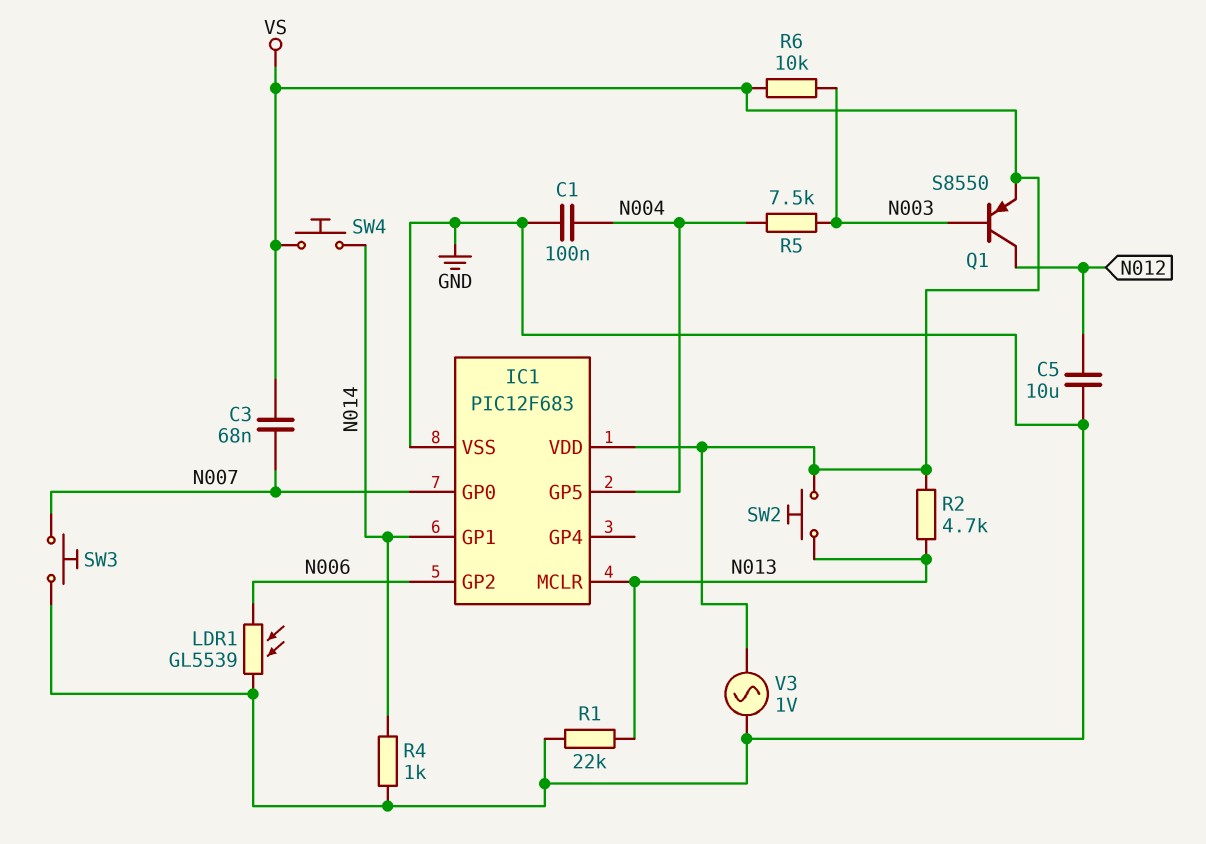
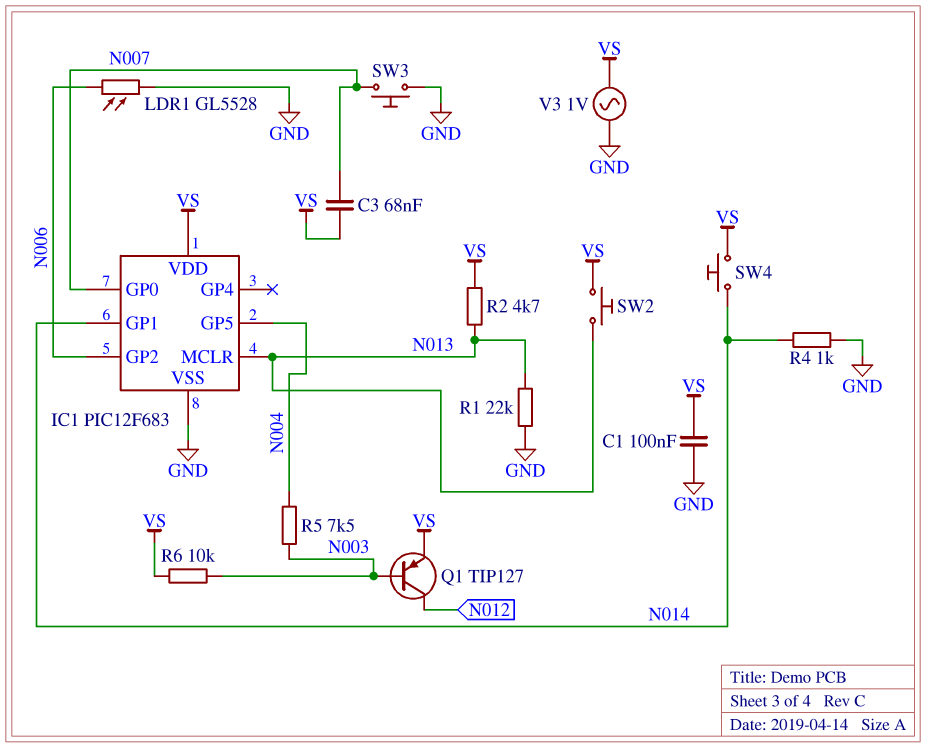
C1: 100nF (GND, N004) -> 100nF (GND, VS)
C5: 10uF (GND, N012) -> none
LDR1: GL5539 (GND, N006) -> GL5528 (GND, N006)
Q1: PNP S8550 (B N003, C N012, E VS) -> PNP TIP127 (B N003, C N012, E VS)

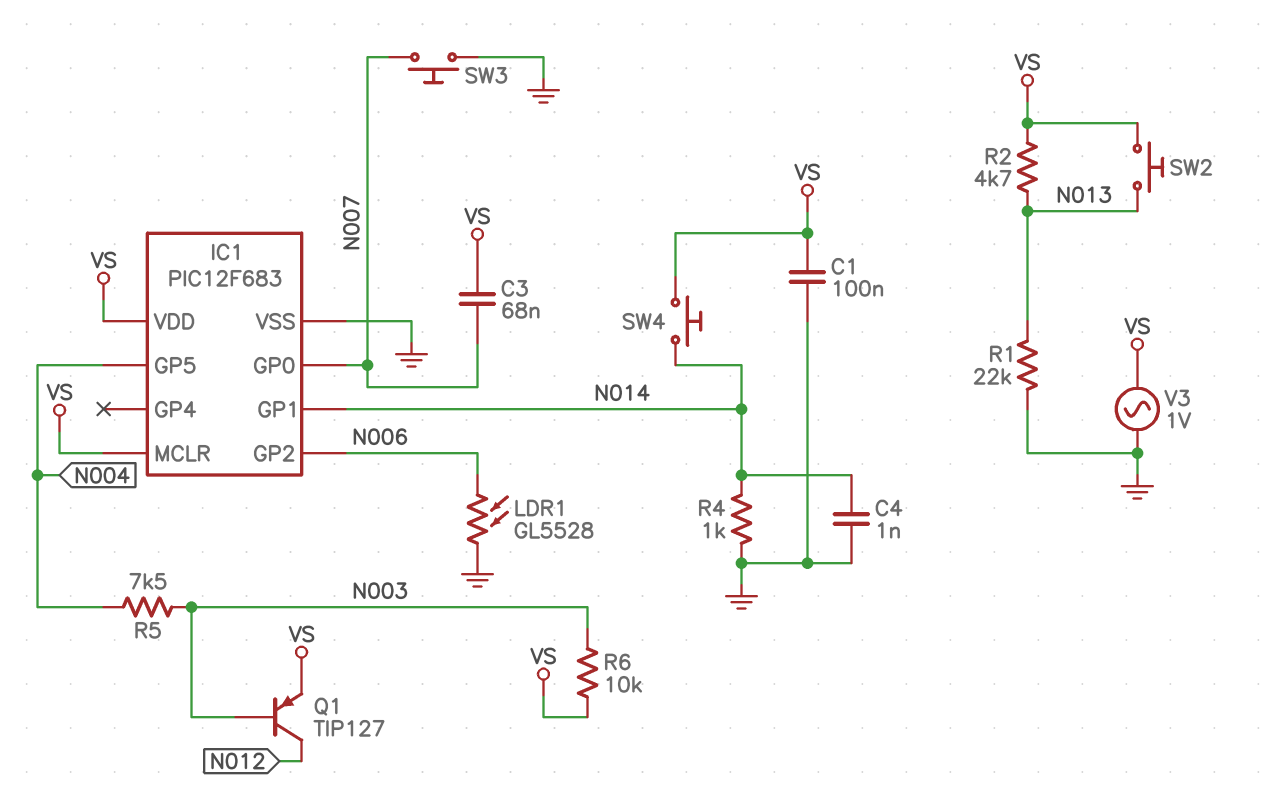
C4: none -> 1nF (GND, N014)
IC1 pin MCLR: N013 -> VS

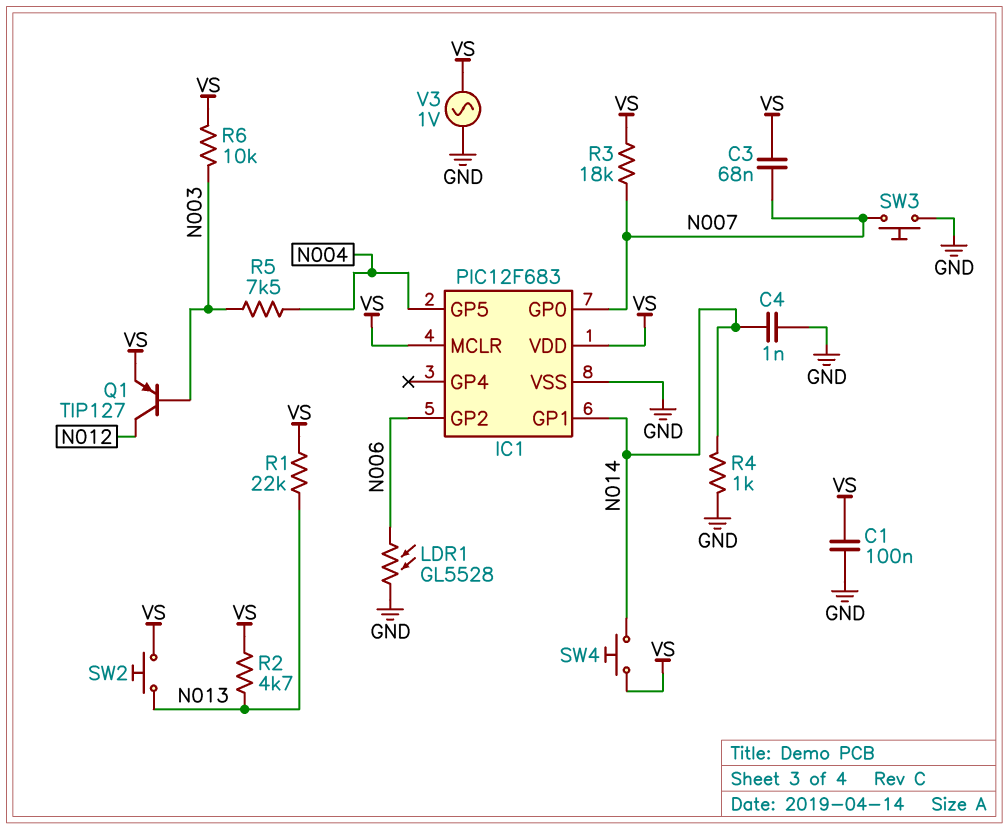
R1: 22k (GND, N013) -> 22k (N013, VS)
R3: none -> 18k (N007, VS)

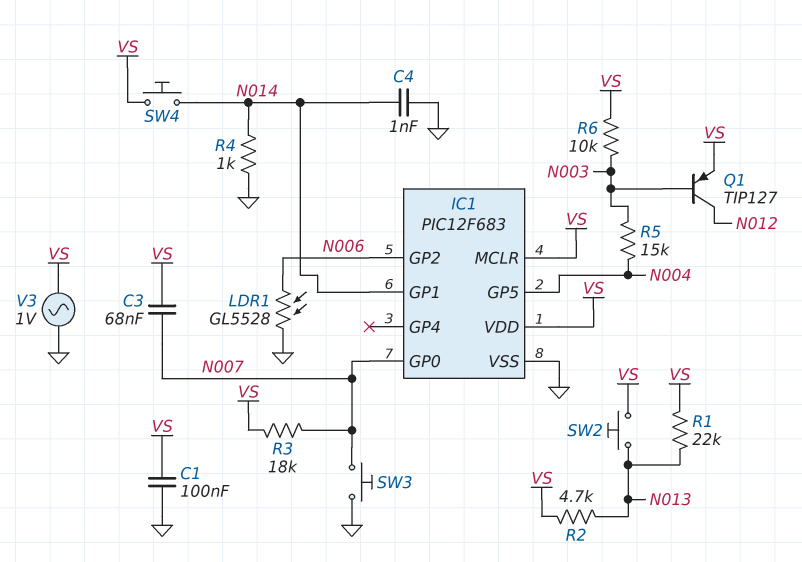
R5: 7.5k (N003, N004) -> 15k (N003, N004)

